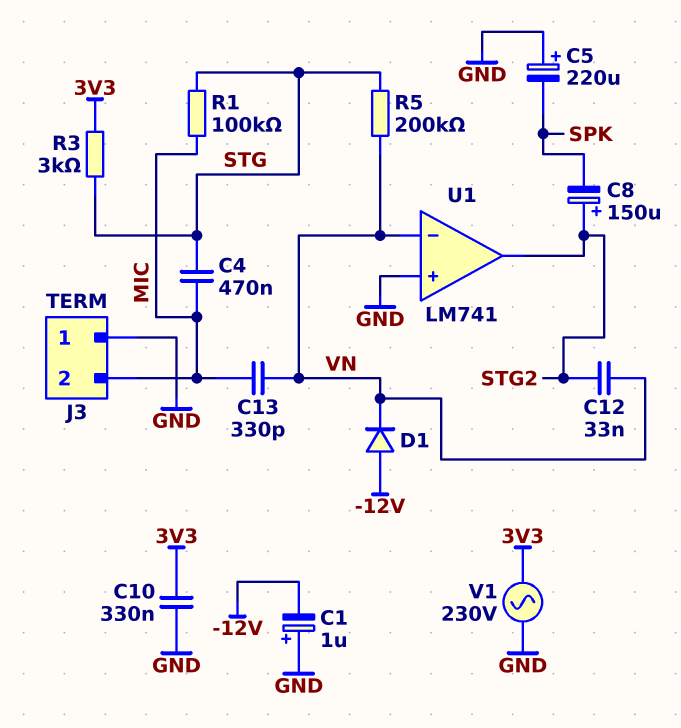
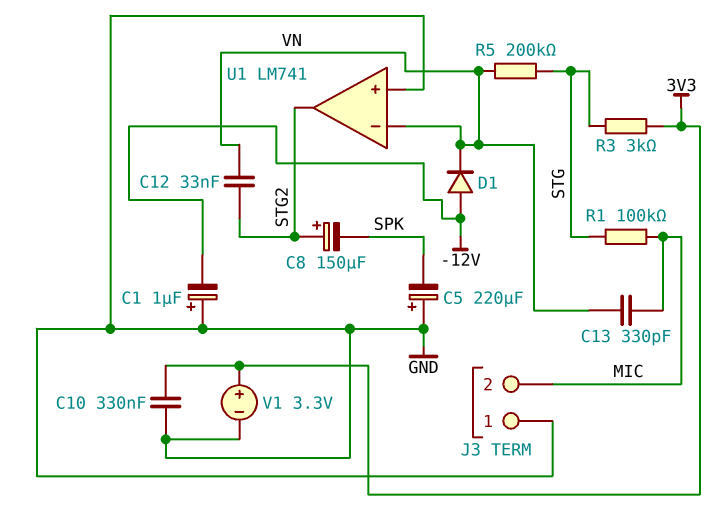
C4: 470nF (MIC, STG) -> none
V1: AC 230V (3V3, GND) -> 3.3V (plus 3V3, minus GND)

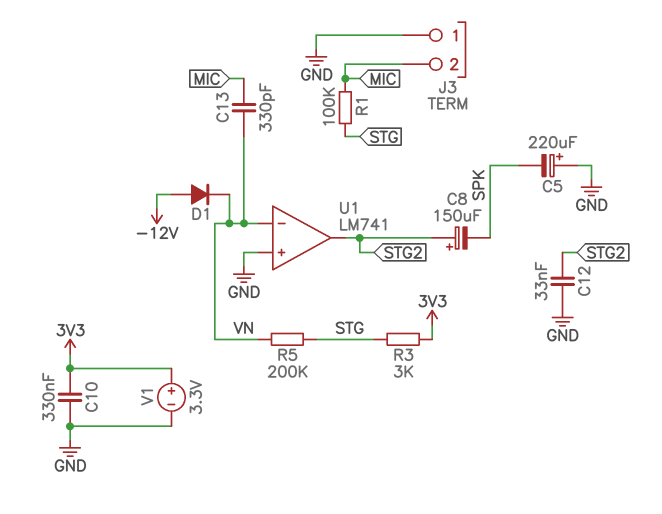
C1: 1uF (plus GND, minus -12V) -> none
C12: 33nF (STG2, VN) -> 33nF (GND, STG2)

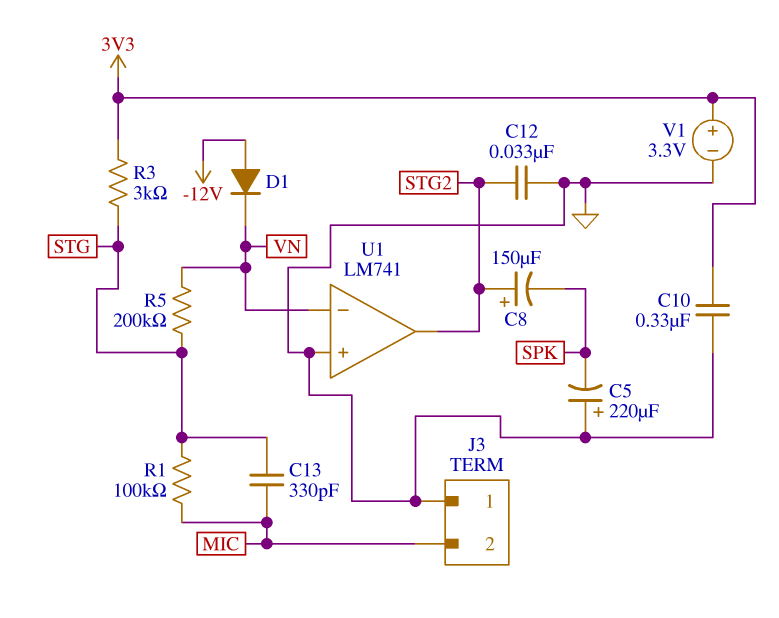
C13: 330pF (MIC, VN) -> 330pF (MIC, STG)

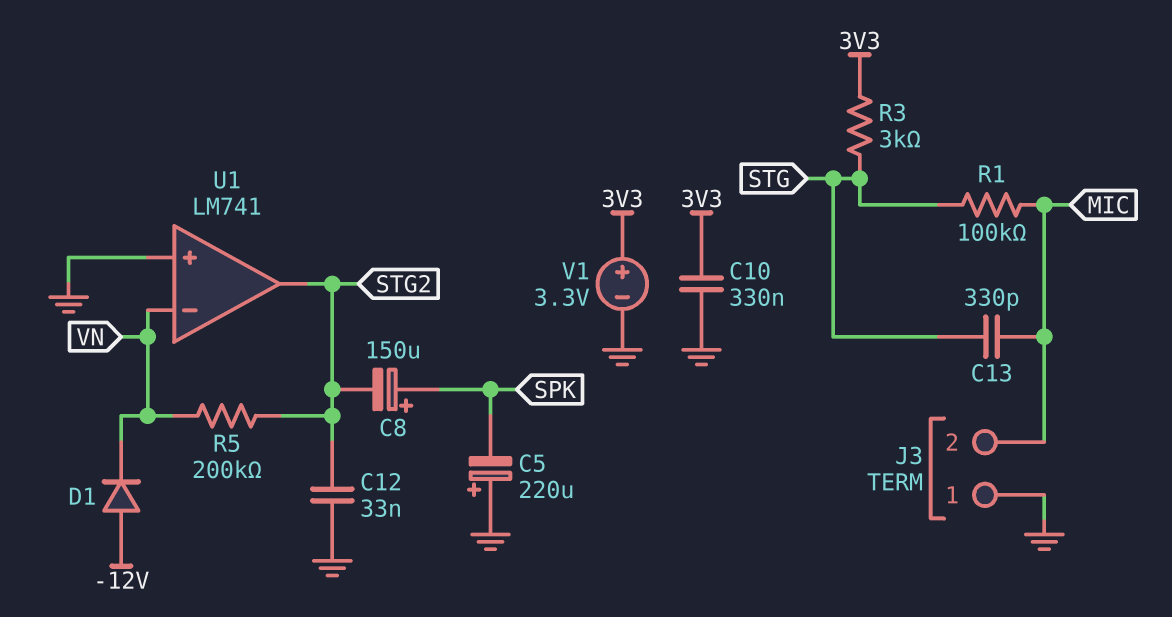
C8: 150uF (plus STG2, minus SPK) -> 150uF (plus SPK, minus STG2)
R5: 200k (STG, VN) -> 200k (STG2, VN)

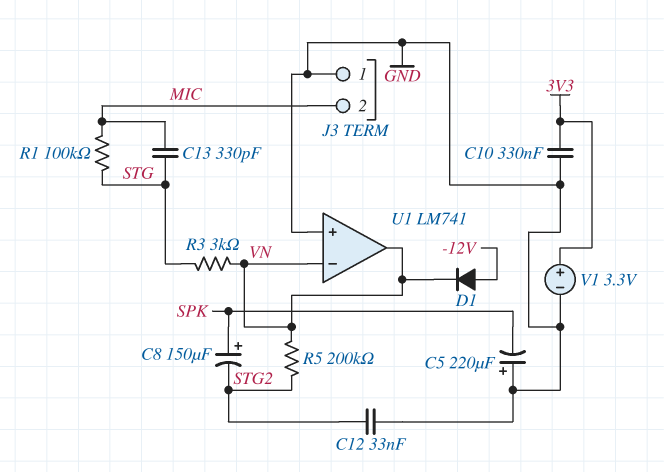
R3: 3k (3V3, STG) -> 3k (STG, VN)
U1 pin out: STG2 -> VN

